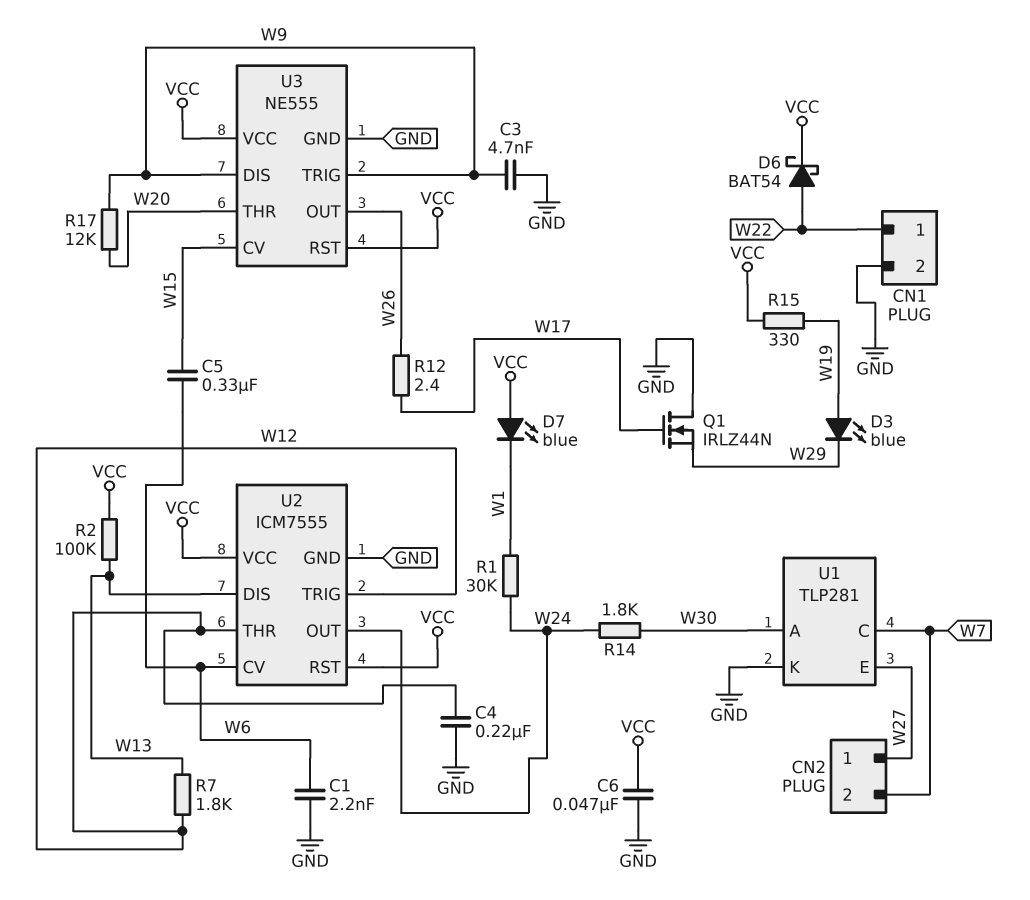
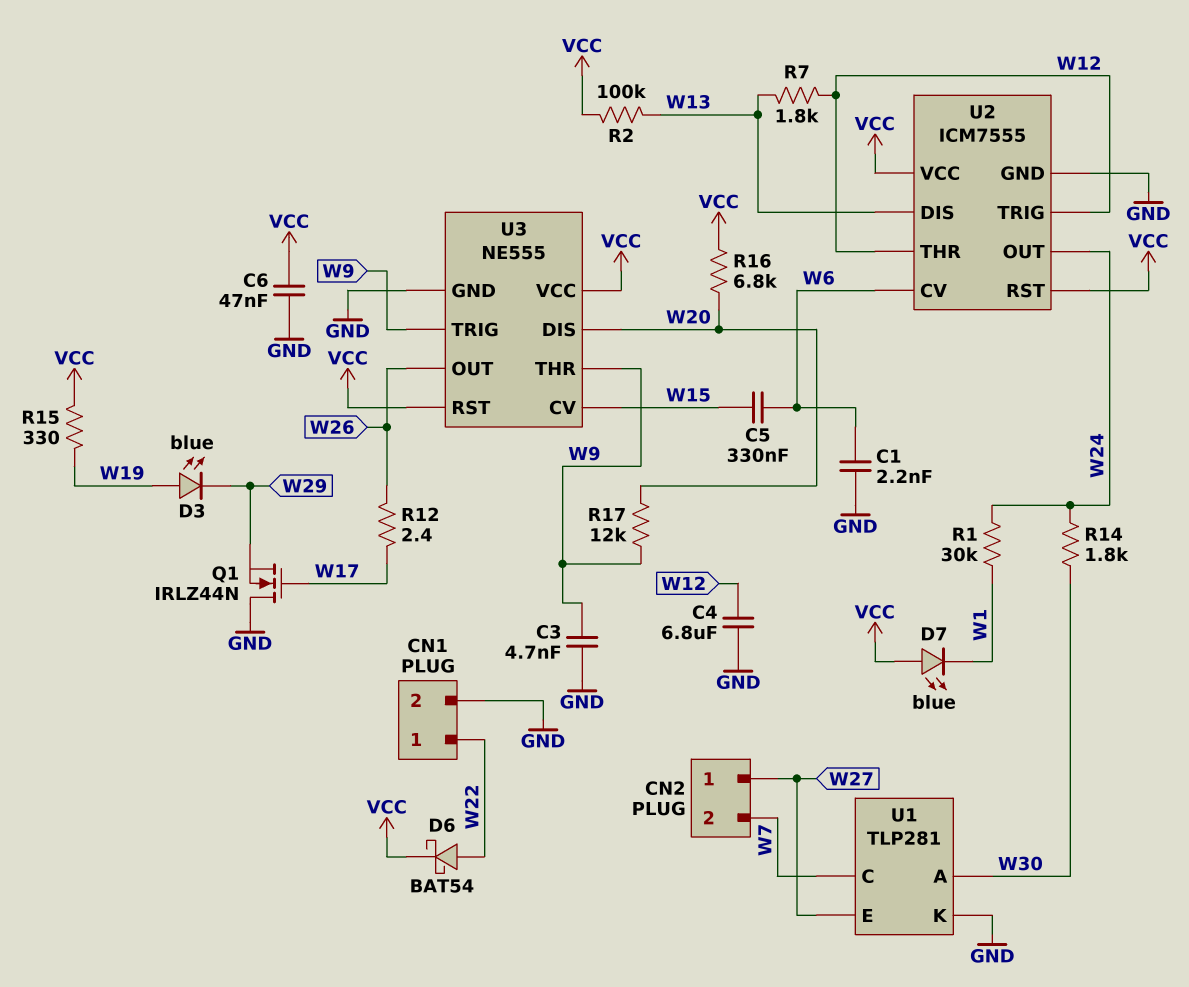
C4: 220nF (GND, W12) -> 6.8uF (GND, W12)
R16: none -> 6.8k (VCC, W20)
U3 pin DIS: W9 -> W20
U3 pin THR: W20 -> W9

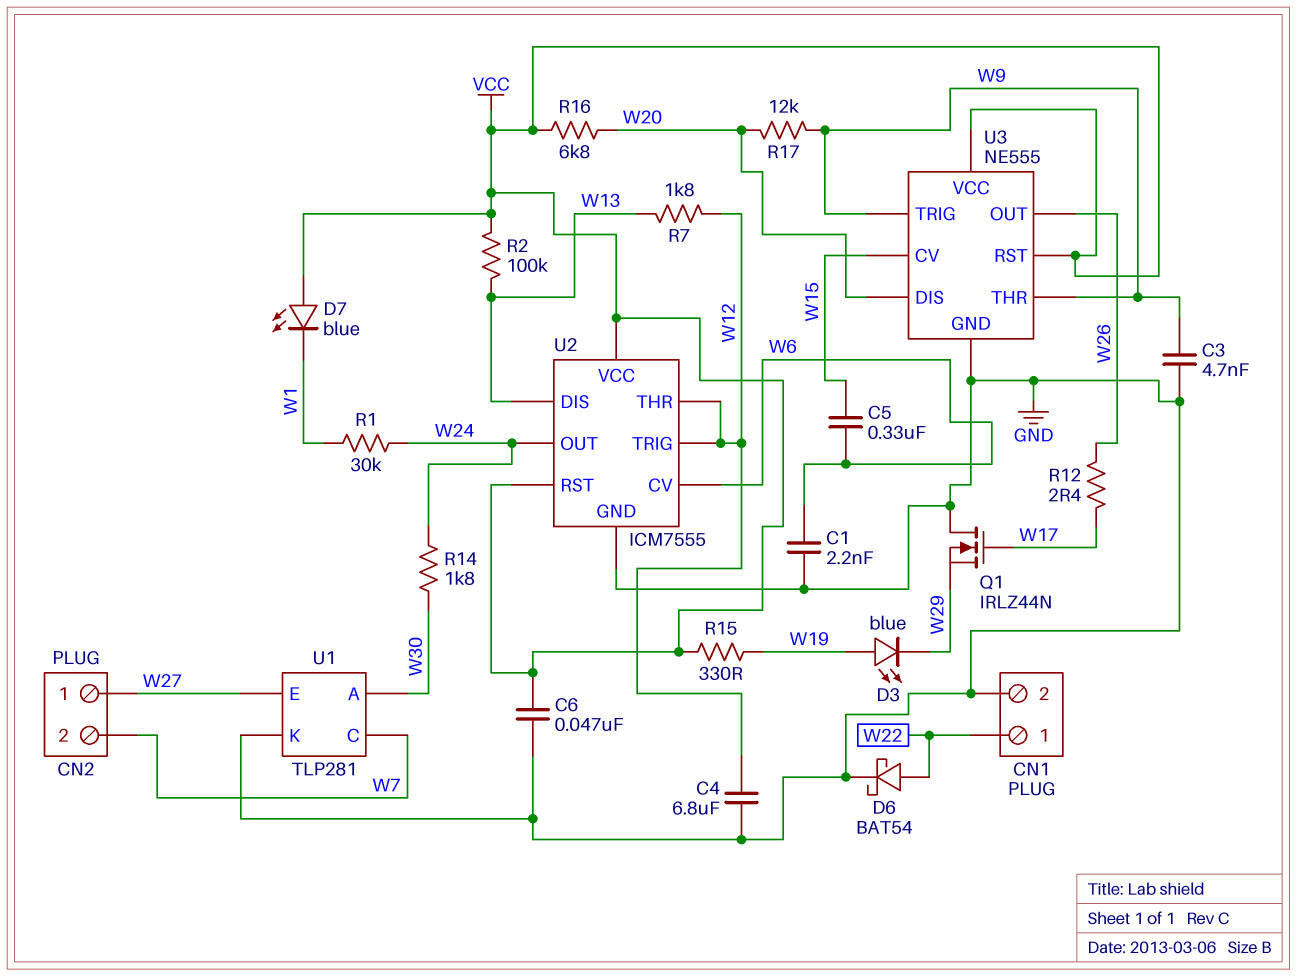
D6: schottky BAT54 (A W22, K VCC) -> schottky BAT54 (A W22, K GND)

